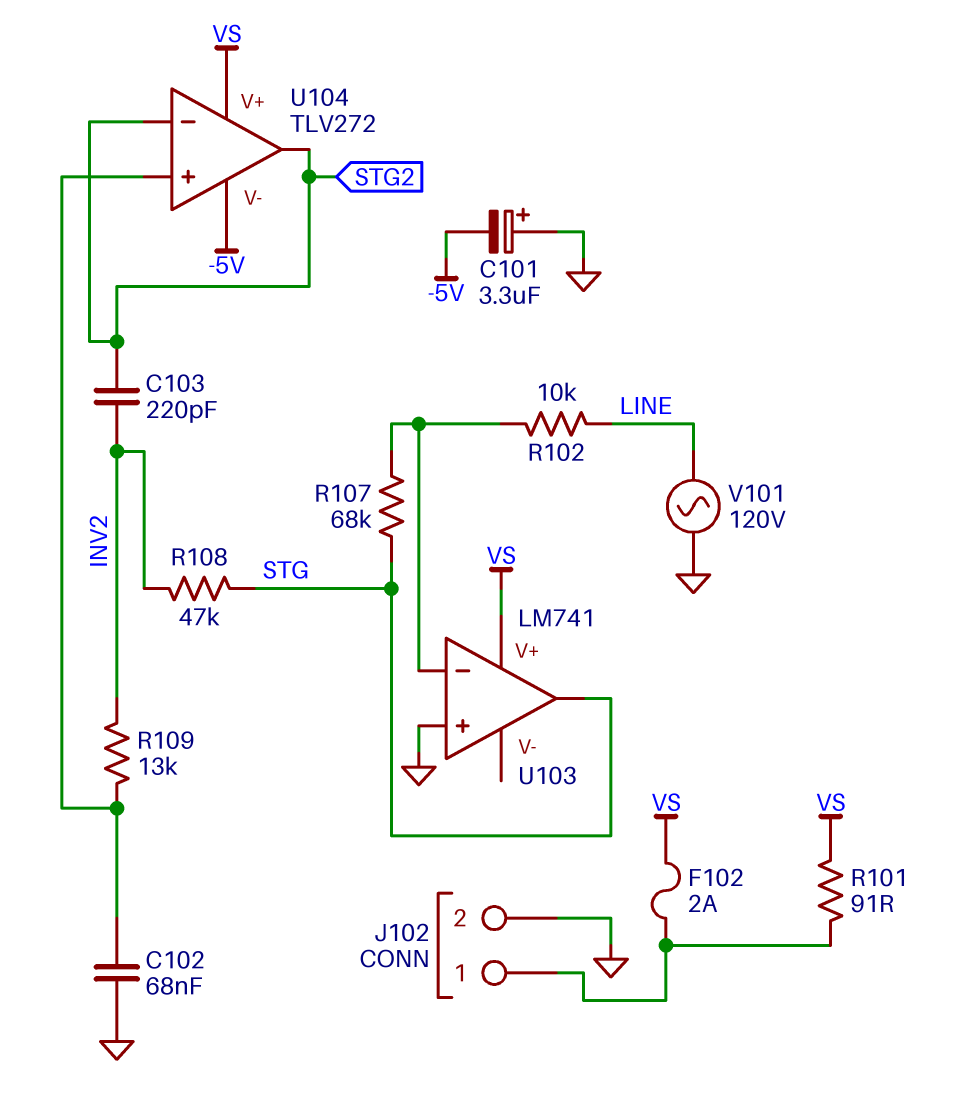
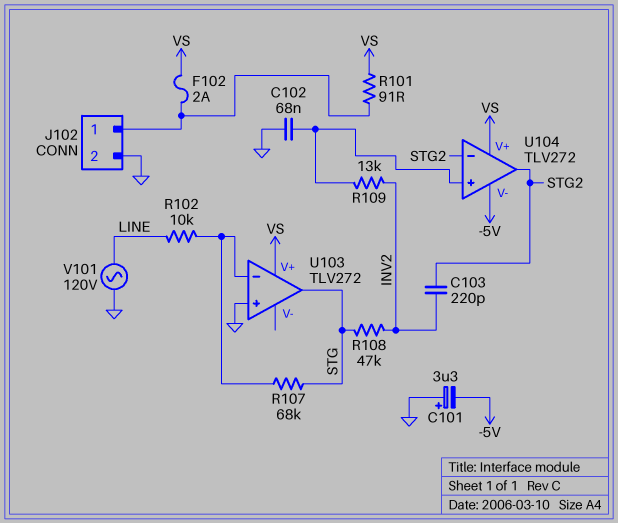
U103: LM741 -> TLV272

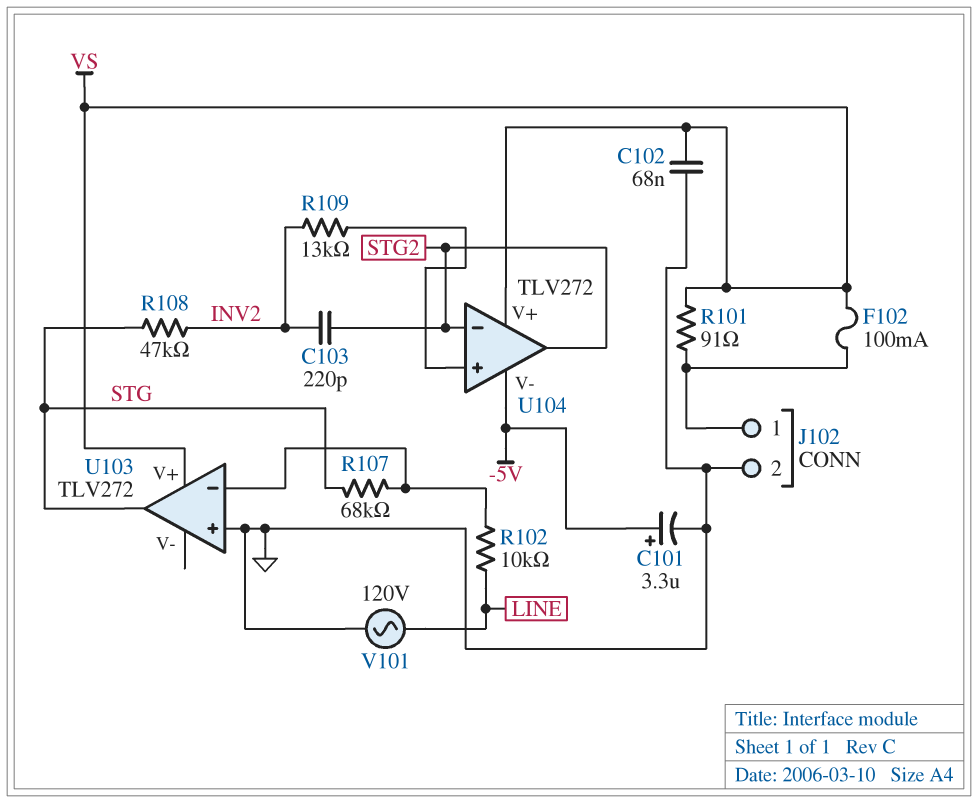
C101: 3.3uF (plus GND, minus -5V) -> 3.3uF (plus -5V, minus GND)
C102: 68nF (GND, U104/in+) -> 68nF (GND, VS)
F102: 2A (J102/1, VS) -> 100mA (J102/1, VS)

